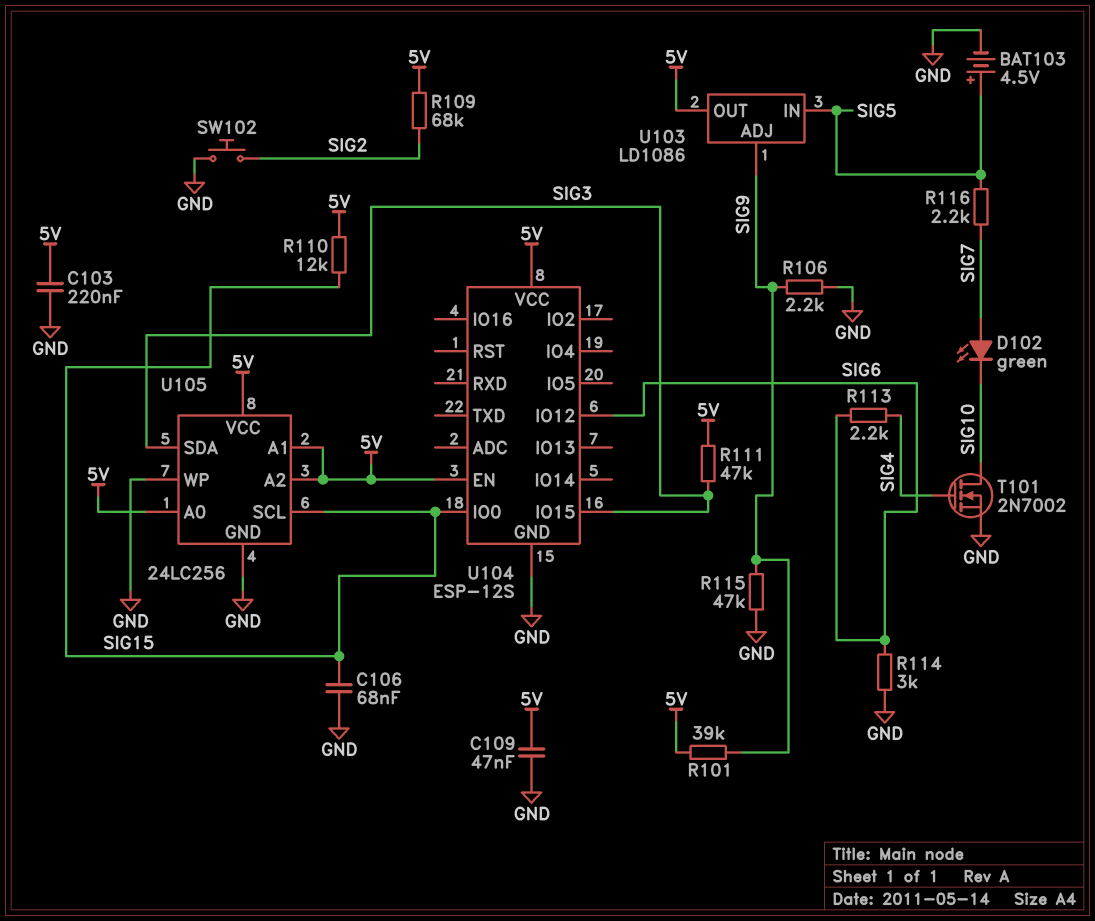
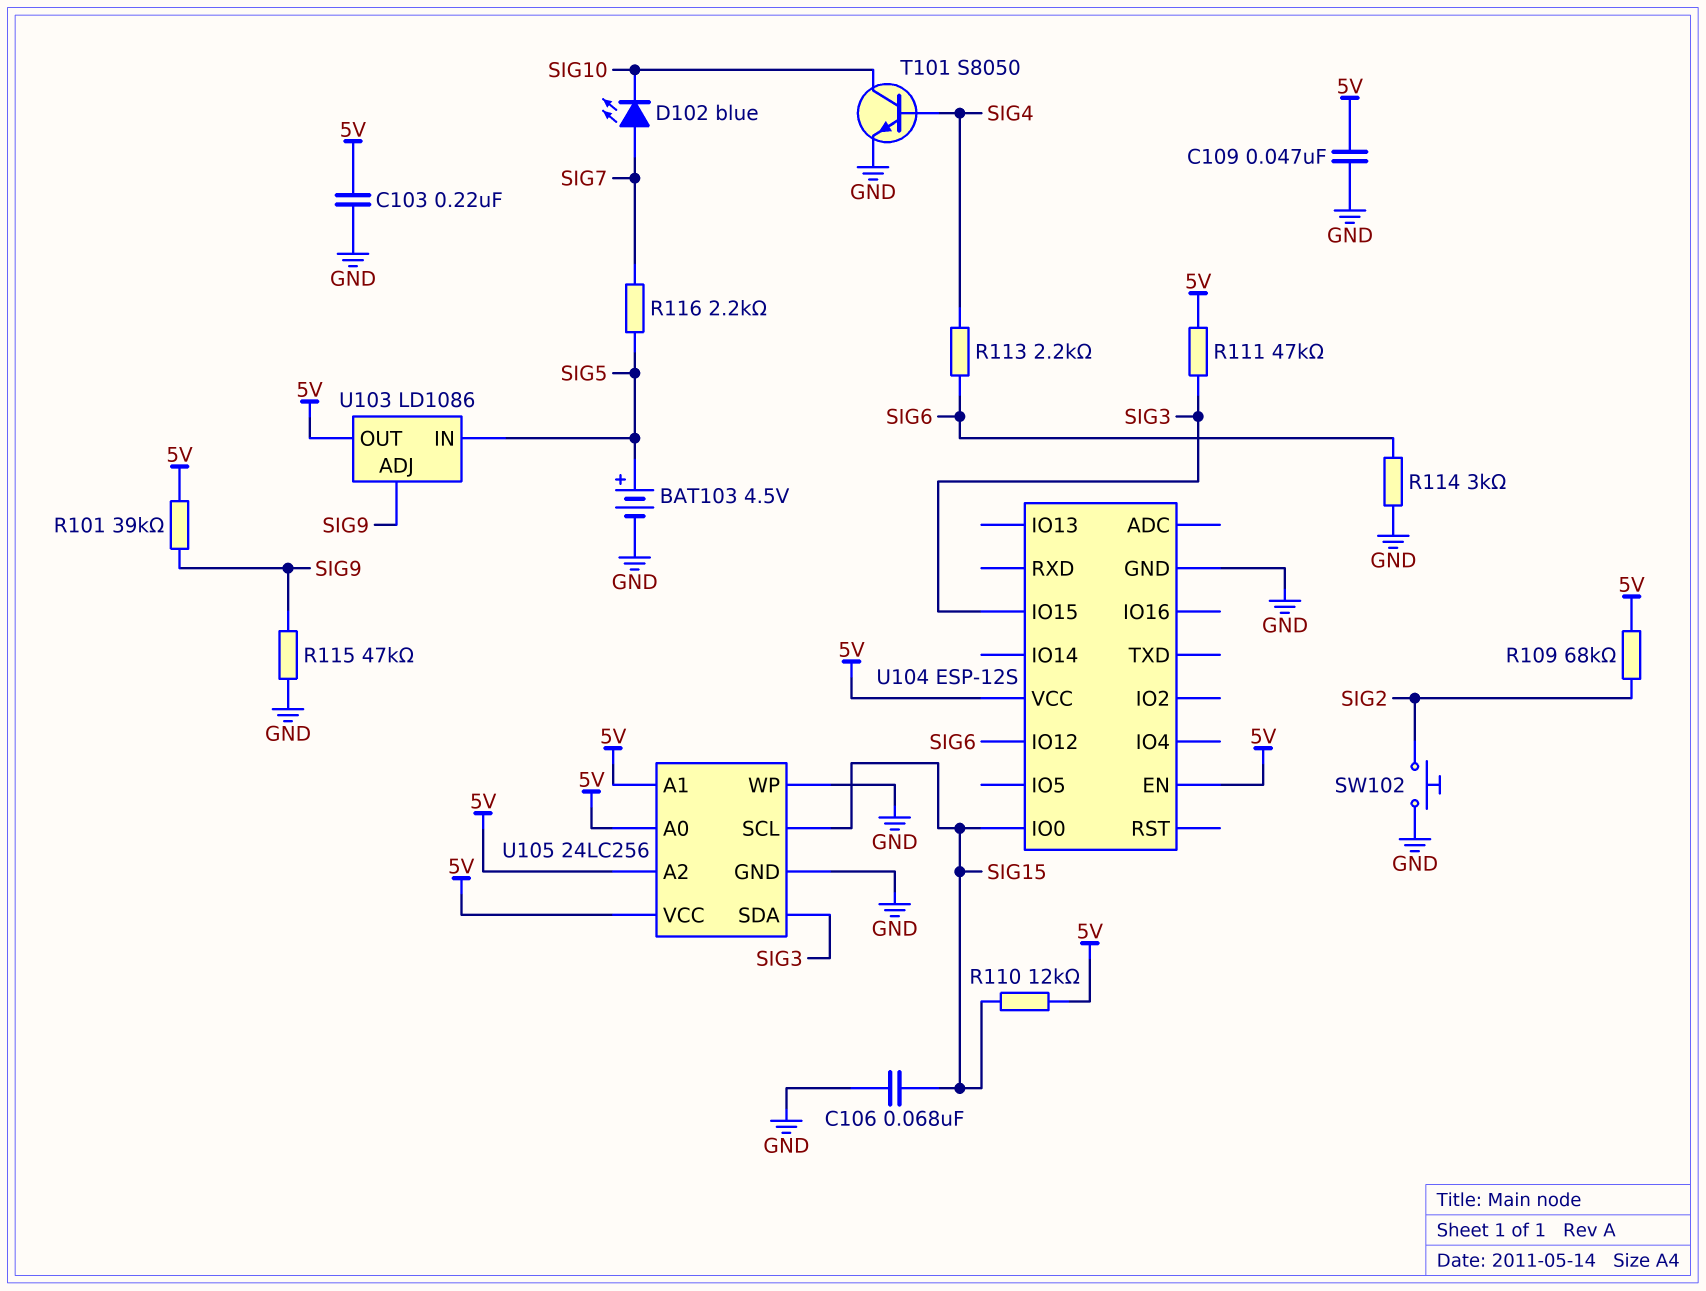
D102: LED green (A SIG7, K SIG10) -> LED blue (A SIG7, K SIG10)
R106: 2.2k (GND, SIG9) -> none
T101: NMOS 2N7002 (G SIG4, D SIG10, S GND) -> NPN S8050 (B SIG4, C SIG10, E GND)

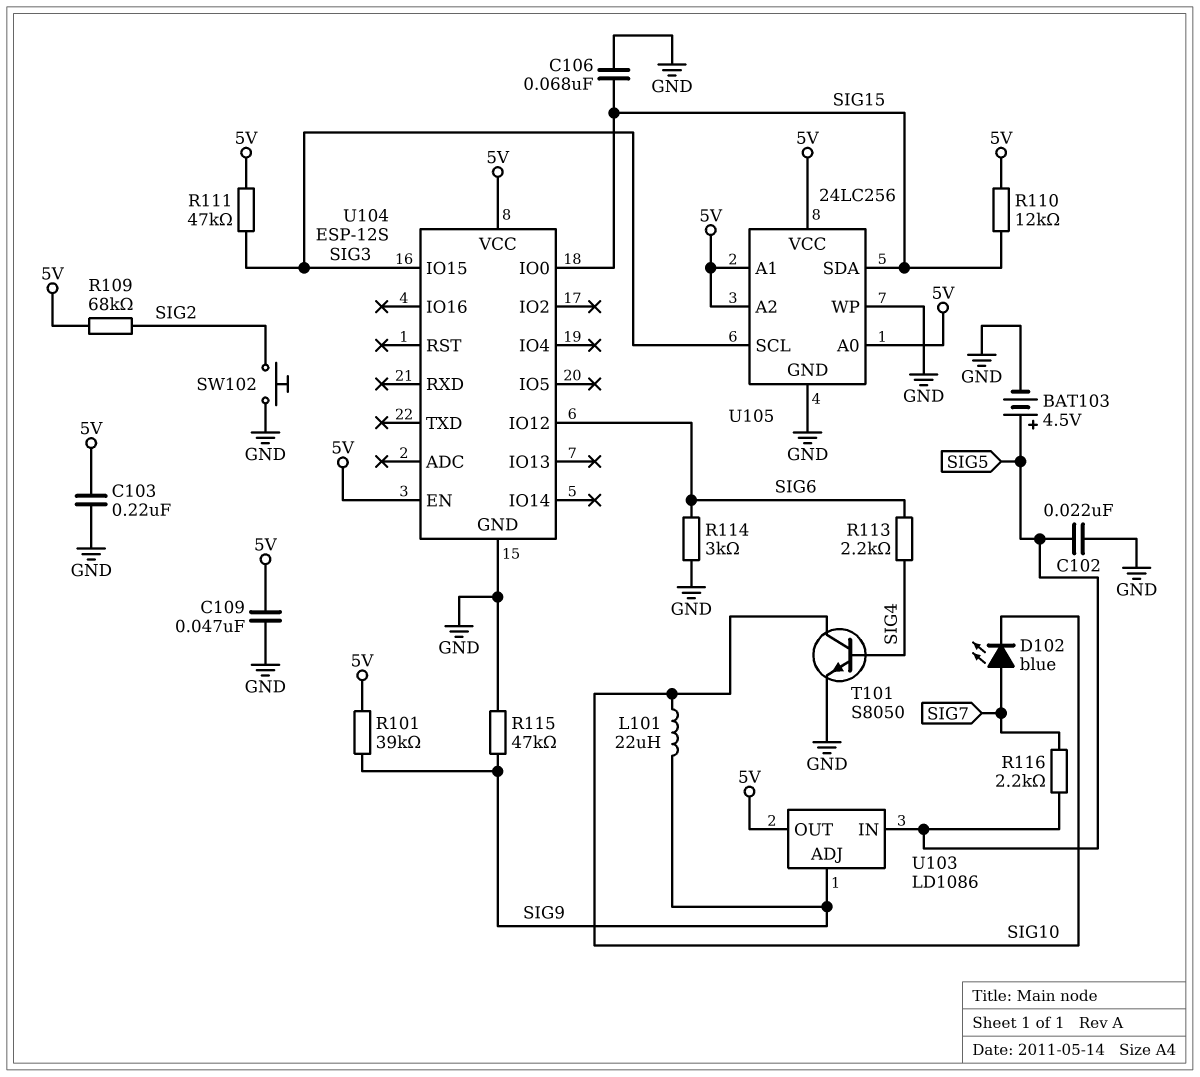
C102: none -> 22nF (GND, SIG5)
L101: none -> 22uH (SIG9, SIG10)
U105 pin SCL: SIG15 -> SIG3
U105 pin SDA: SIG3 -> SIG15

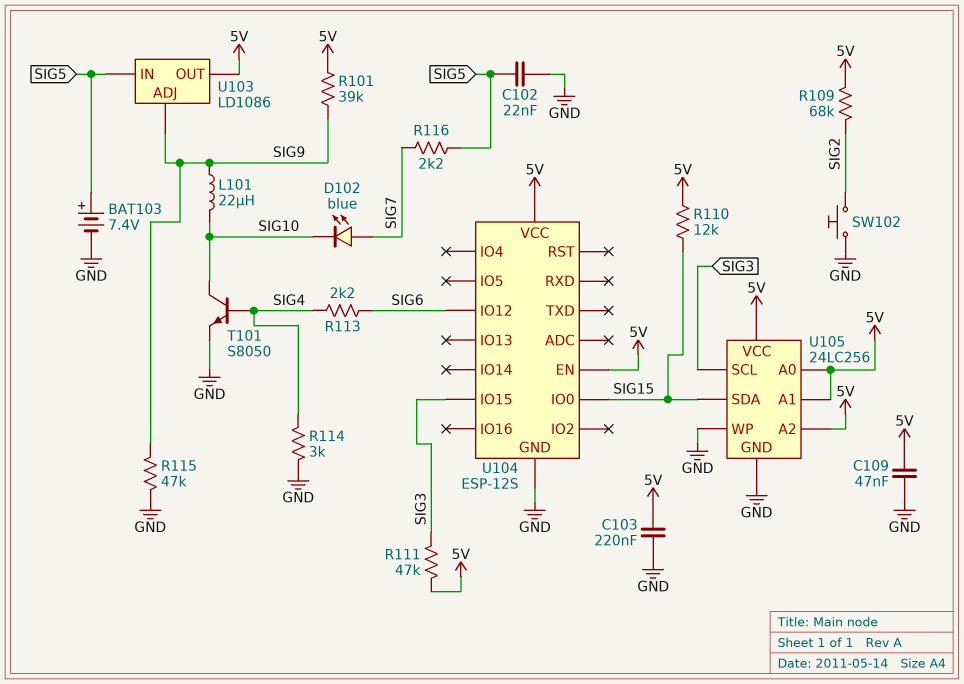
BAT103: 4.5V (plus SIG5, minus GND) -> 7.4V (plus SIG5, minus GND)
C106: 68nF (GND, SIG15) -> none
R114: 3k (GND, SIG6) -> 3k (GND, SIG4)

